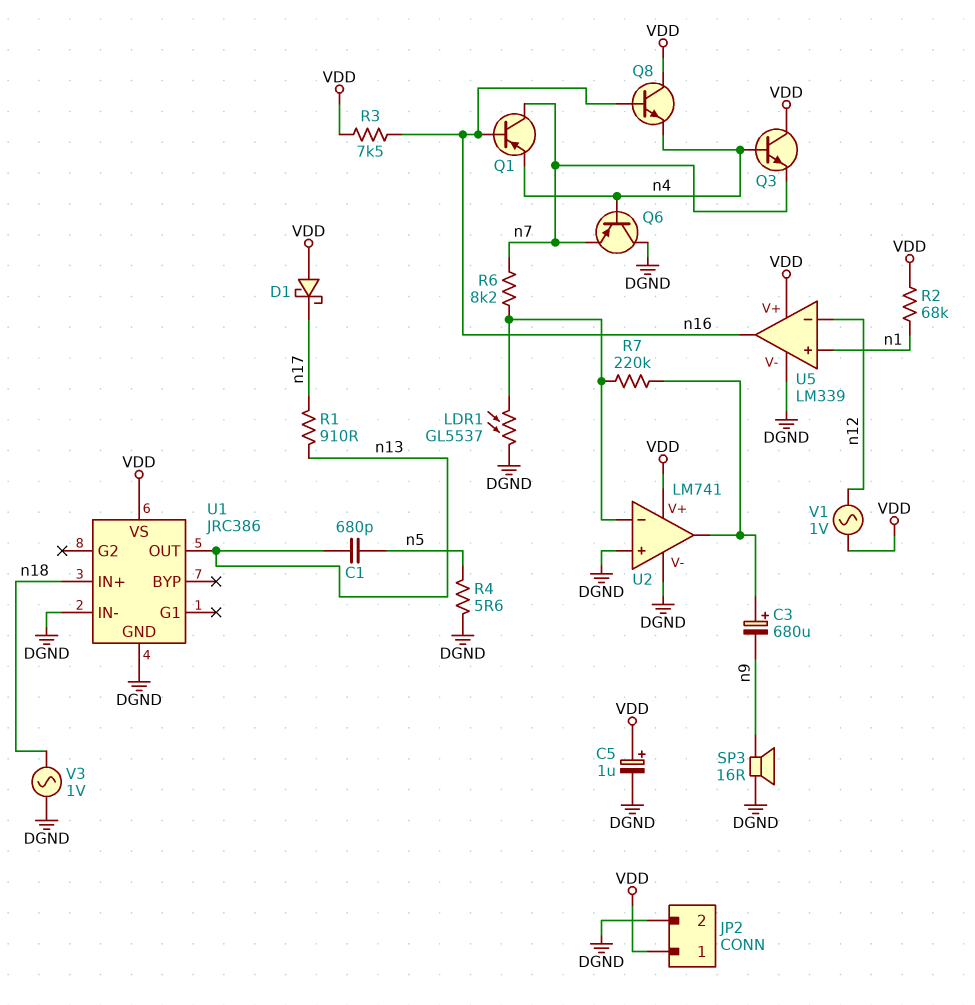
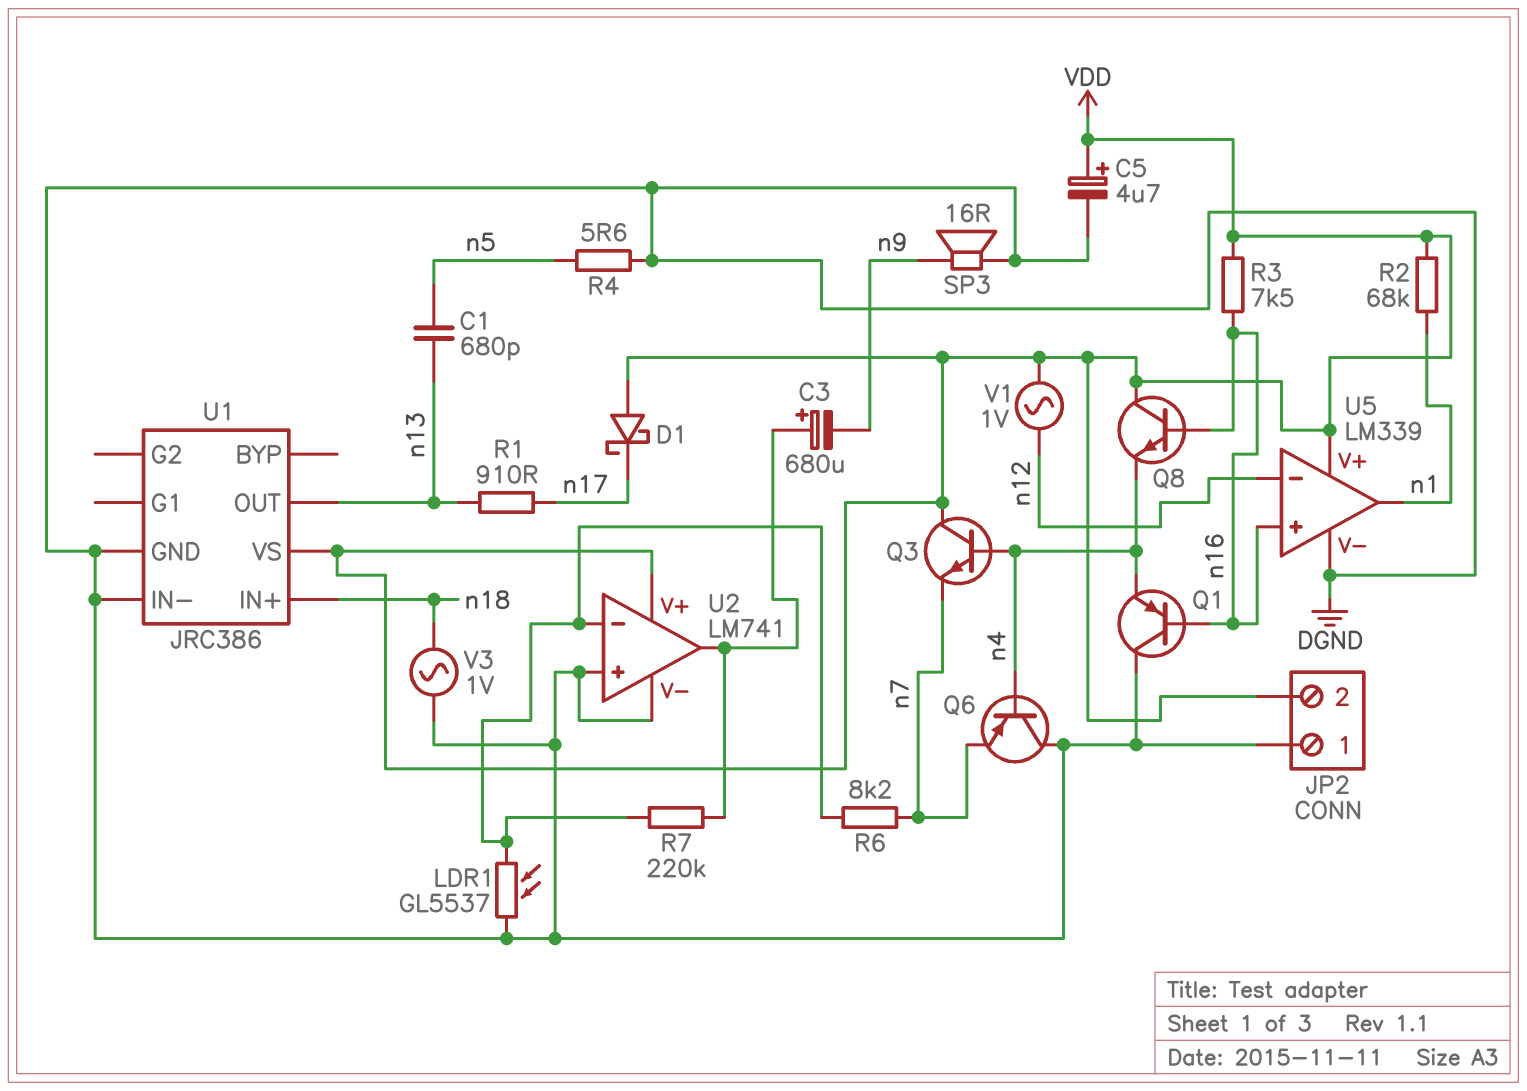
C5: 1uF (plus VDD, minus DGND) -> 4.7uF (plus VDD, minus DGND)
JP2 pin 1: VDD -> DGND
JP2 pin 2: DGND -> VDD
Q1: PNP (B n16, C n7, E n4) -> PNP (B n16, C DGND, E n4)
U5 pin in+: n1 -> n16
U5 pin out: n16 -> n1

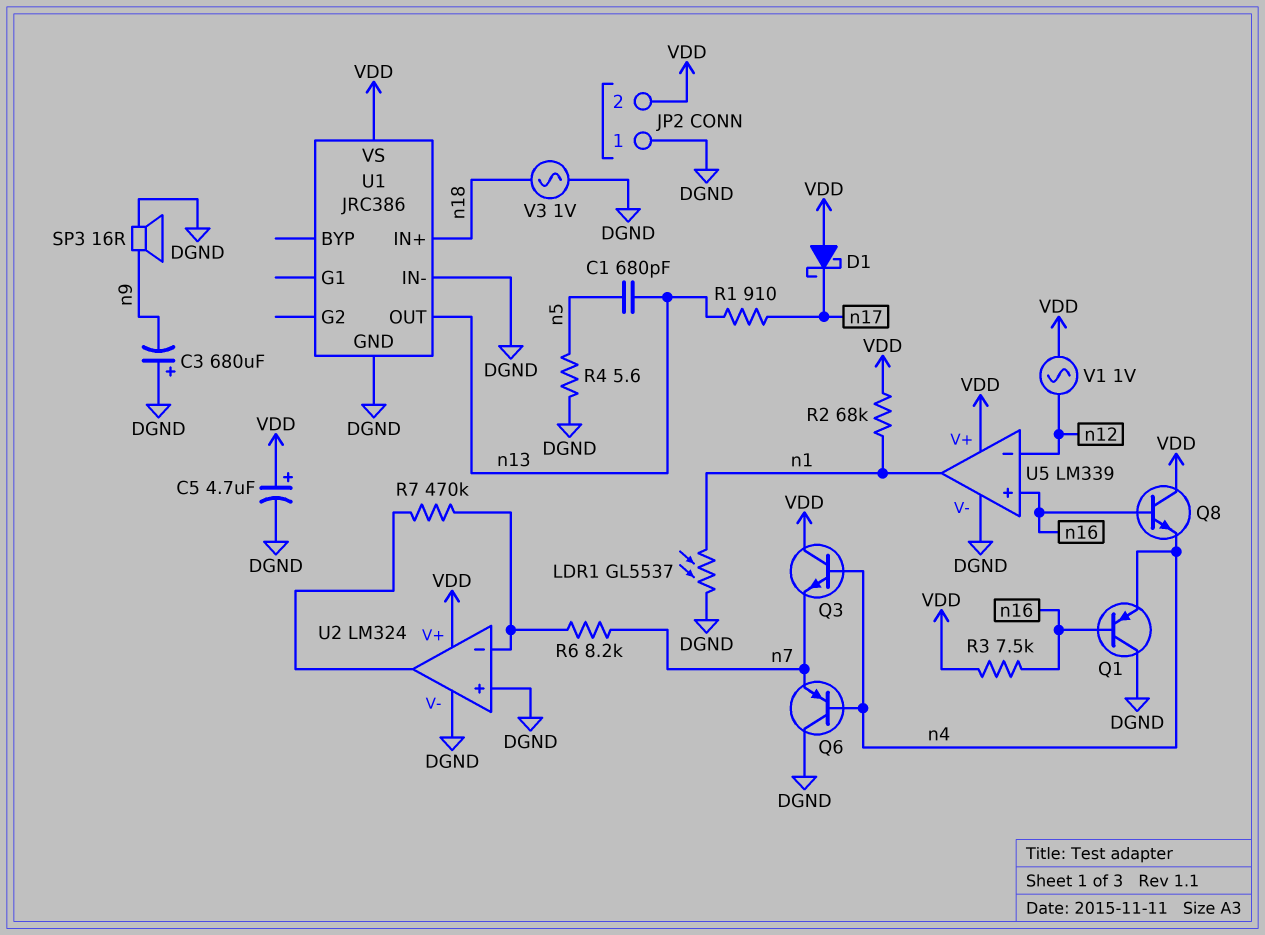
C3: 680uF (plus U2/out, minus n9) -> 680uF (plus DGND, minus n9)
LDR1: GL5537 (DGND, U2/in-) -> GL5537 (DGND, n1)
R7: 220k (U2/in-, U2/out) -> 470k (U2/in-, U2/out)
U2: LM741 -> LM324

